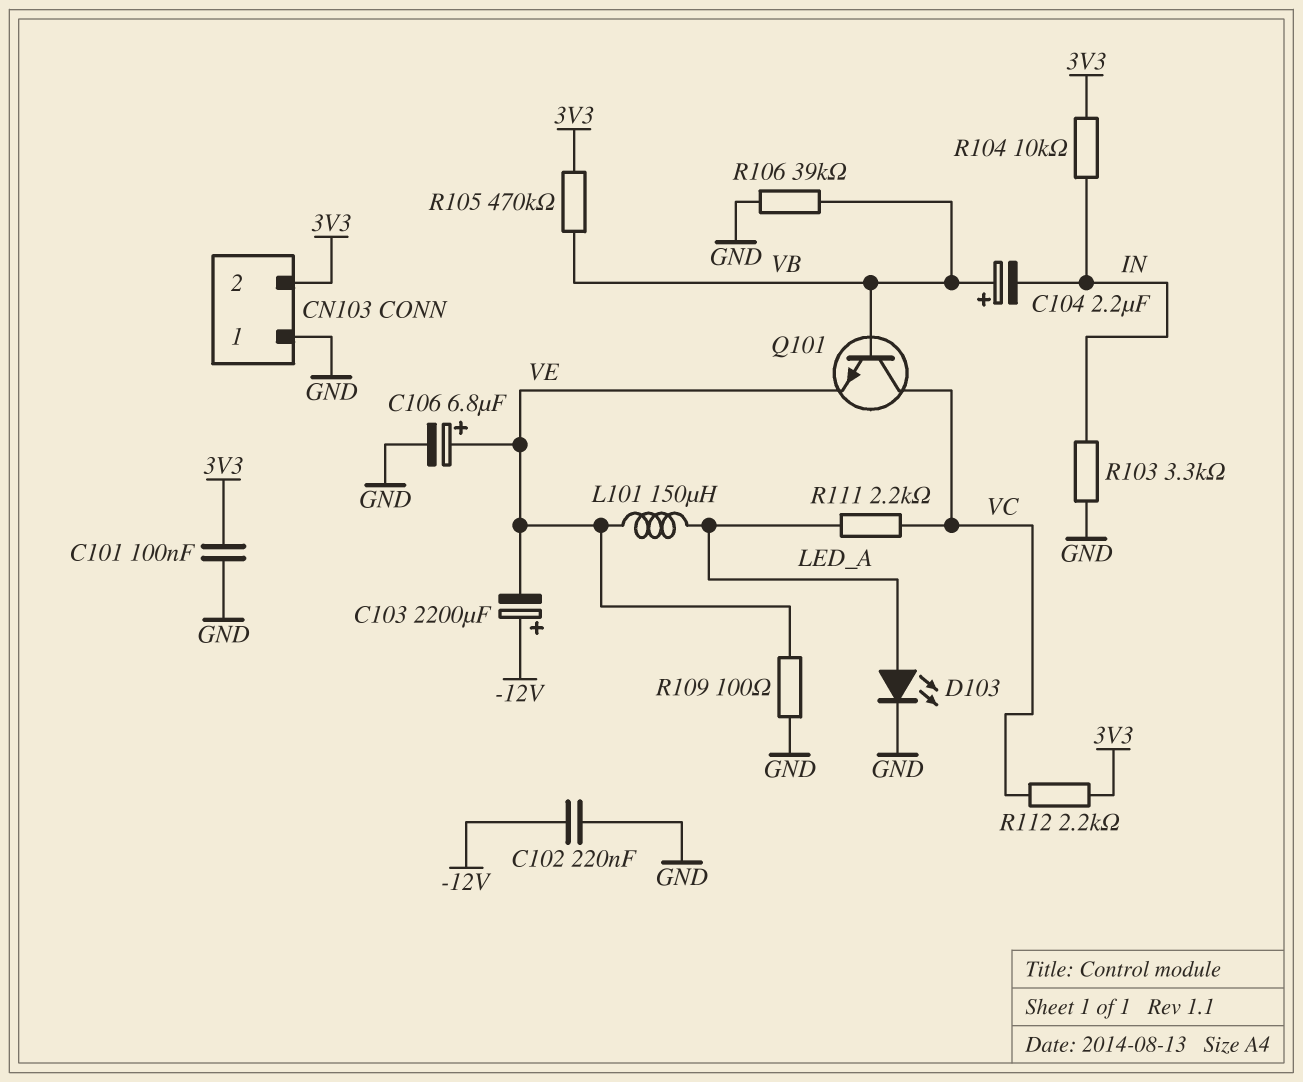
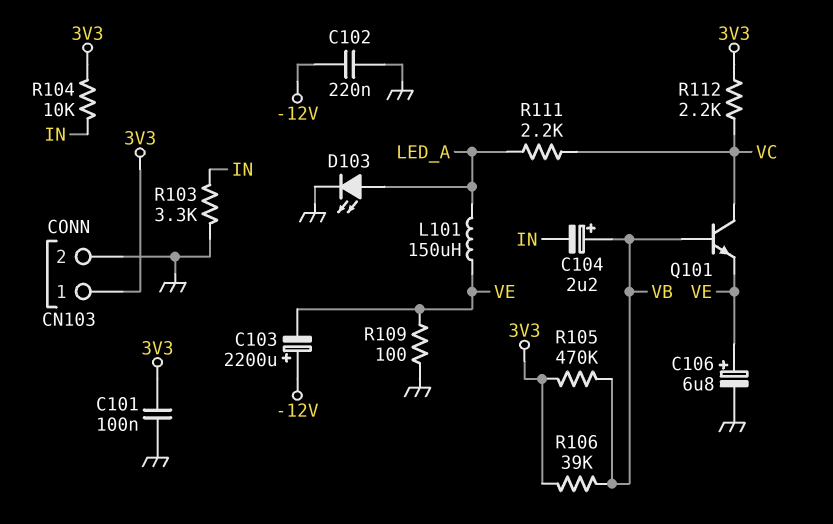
CN103 pin 1: GND -> 3V3
CN103 pin 2: 3V3 -> GND
R106: 39k (GND, VB) -> 39k (3V3, VB)

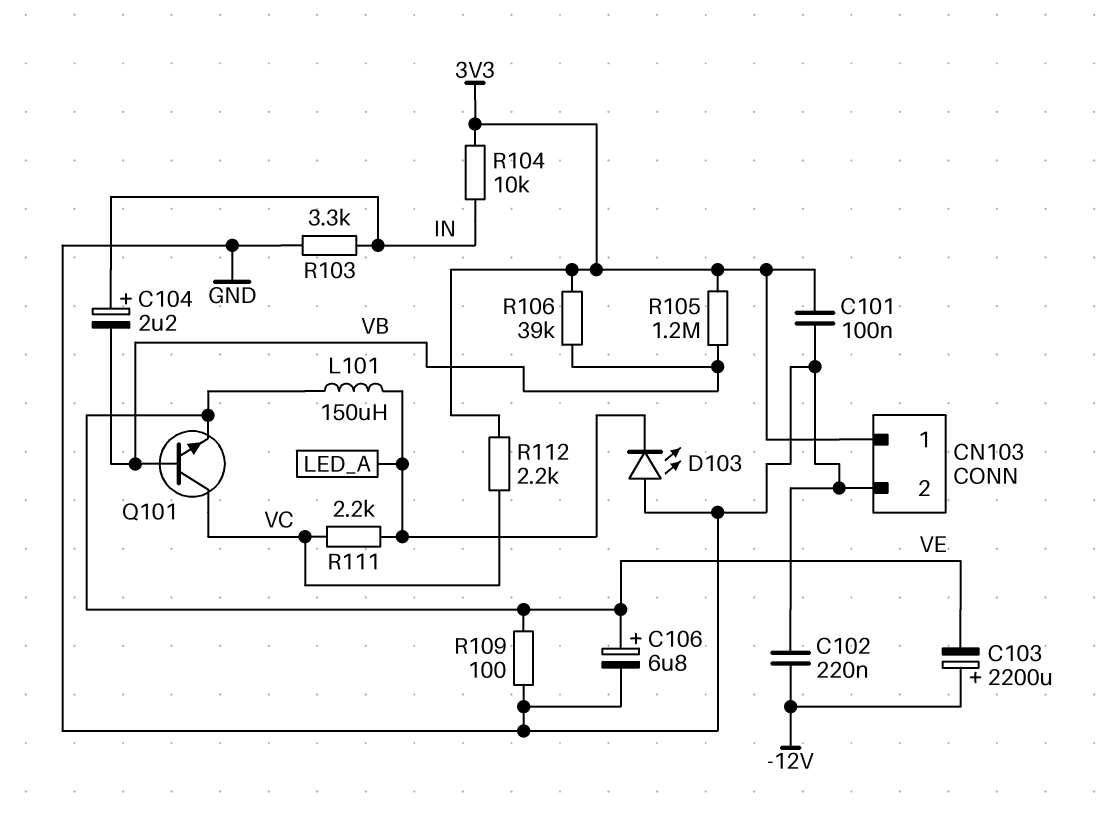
C104: 2.2uF (plus VB, minus IN) -> 2.2uF (plus IN, minus VB)
D103: LED (A LED_A, K GND) -> LED (A GND, K LED_A)
R105: 470k (3V3, VB) -> 1.2M (3V3, VB)

